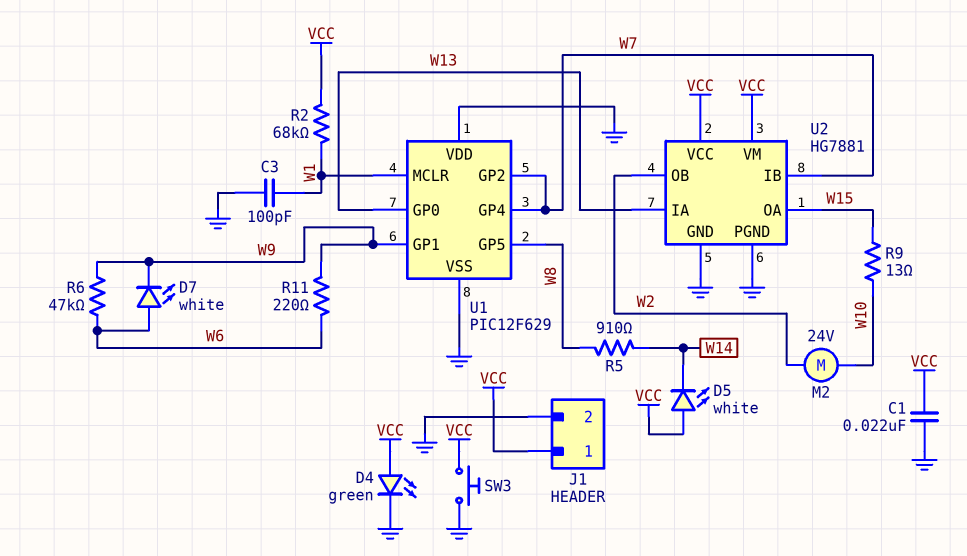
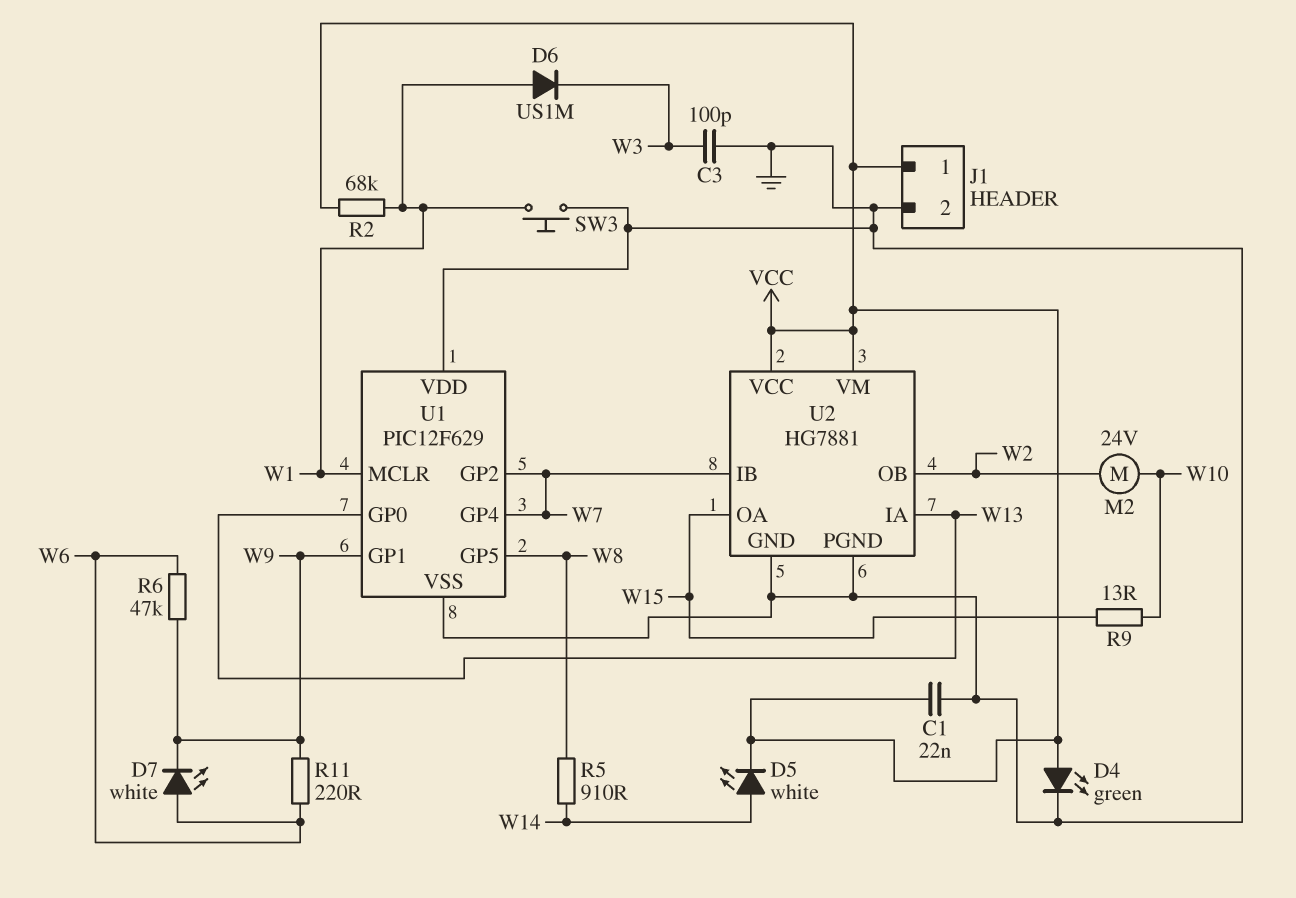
C3: 100pF (GND, W1) -> 100pF (GND, W3)
D5: LED white (A VCC, K W14) -> LED white (A W14, K VCC)
D6: none -> diode US1M (A W1, K W3)
SW3: button (GND, VCC) -> button (GND, W1)

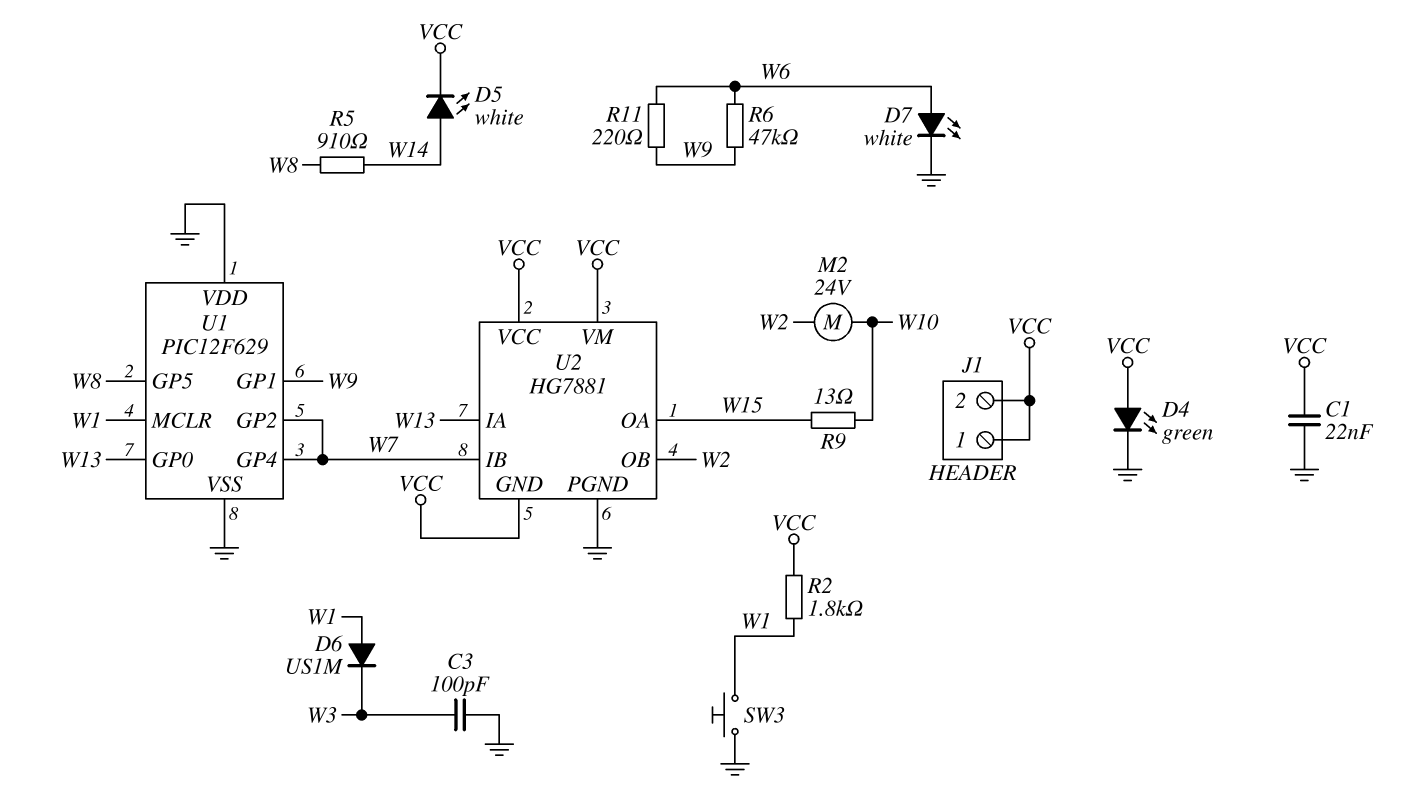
D7: LED white (A W6, K W9) -> LED white (A W6, K GND)
J1 pin 2: GND -> VCC
R2: 68k (VCC, W1) -> 1.8k (VCC, W1)
U2 pin GND: GND -> VCC

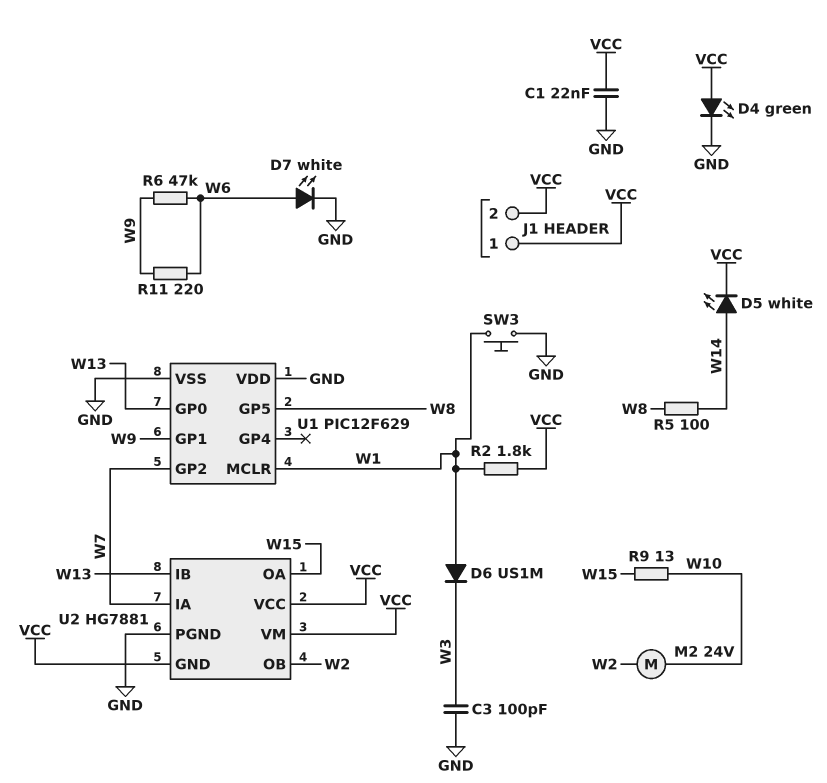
R5: 910 (W8, W14) -> 100 (W8, W14)
U1 pin GP4: W7 -> none
U2 pin IA: W13 -> W7
U2 pin IB: W7 -> W13

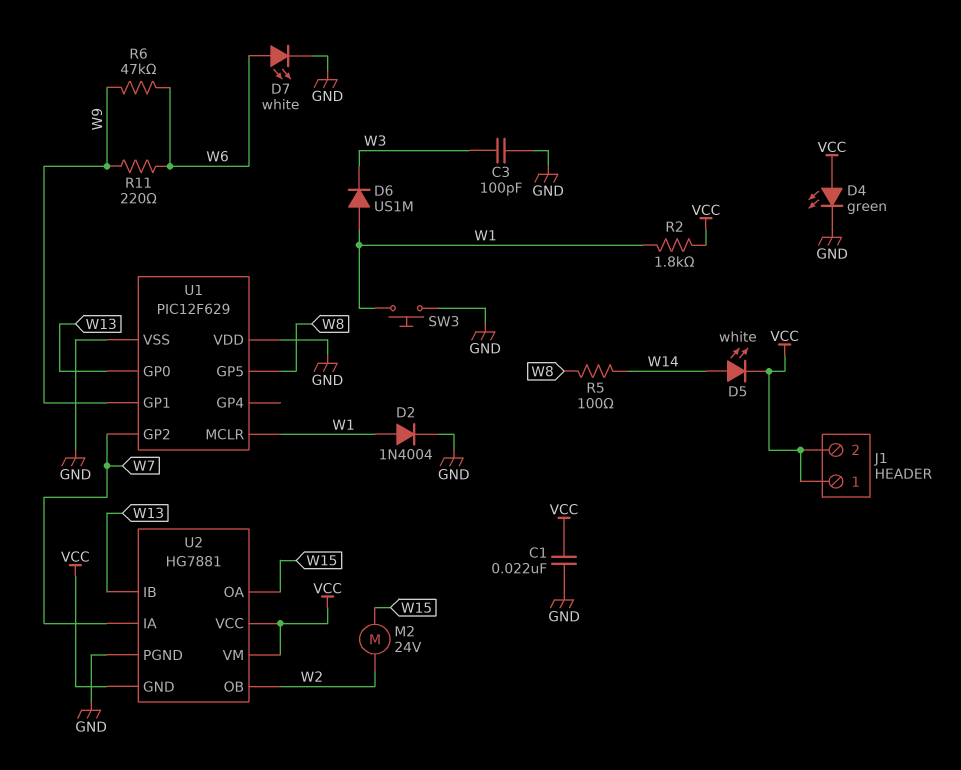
D2: none -> diode 1N4004 (A W1, K GND)
M2: motor 24V (W2, W10) -> motor 24V (W2, W15)
R9: 13 (W10, W15) -> none

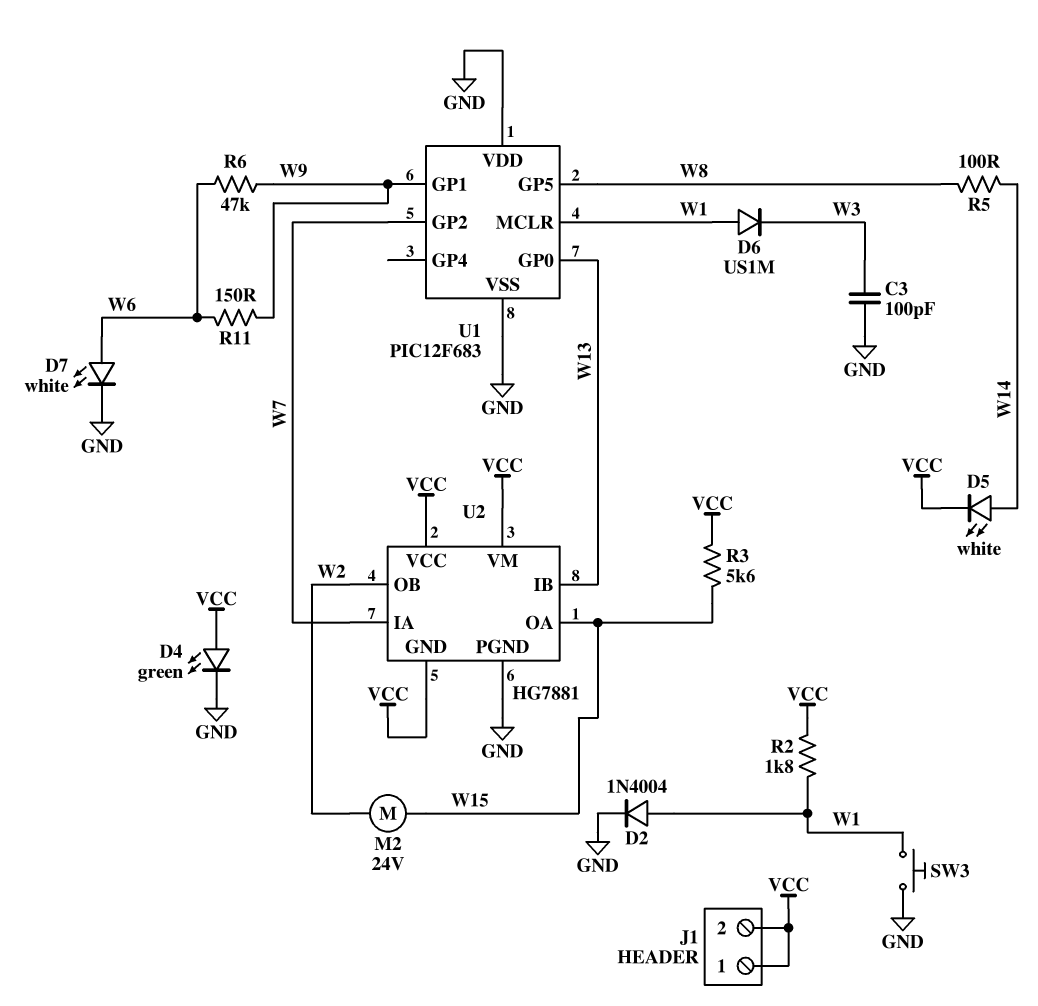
C1: 22nF (GND, VCC) -> none
R3: none -> 5.6k (VCC, W15)
R11: 220 (W6, W9) -> 150 (W6, W9)
U1: PIC12F629 -> PIC12F683

